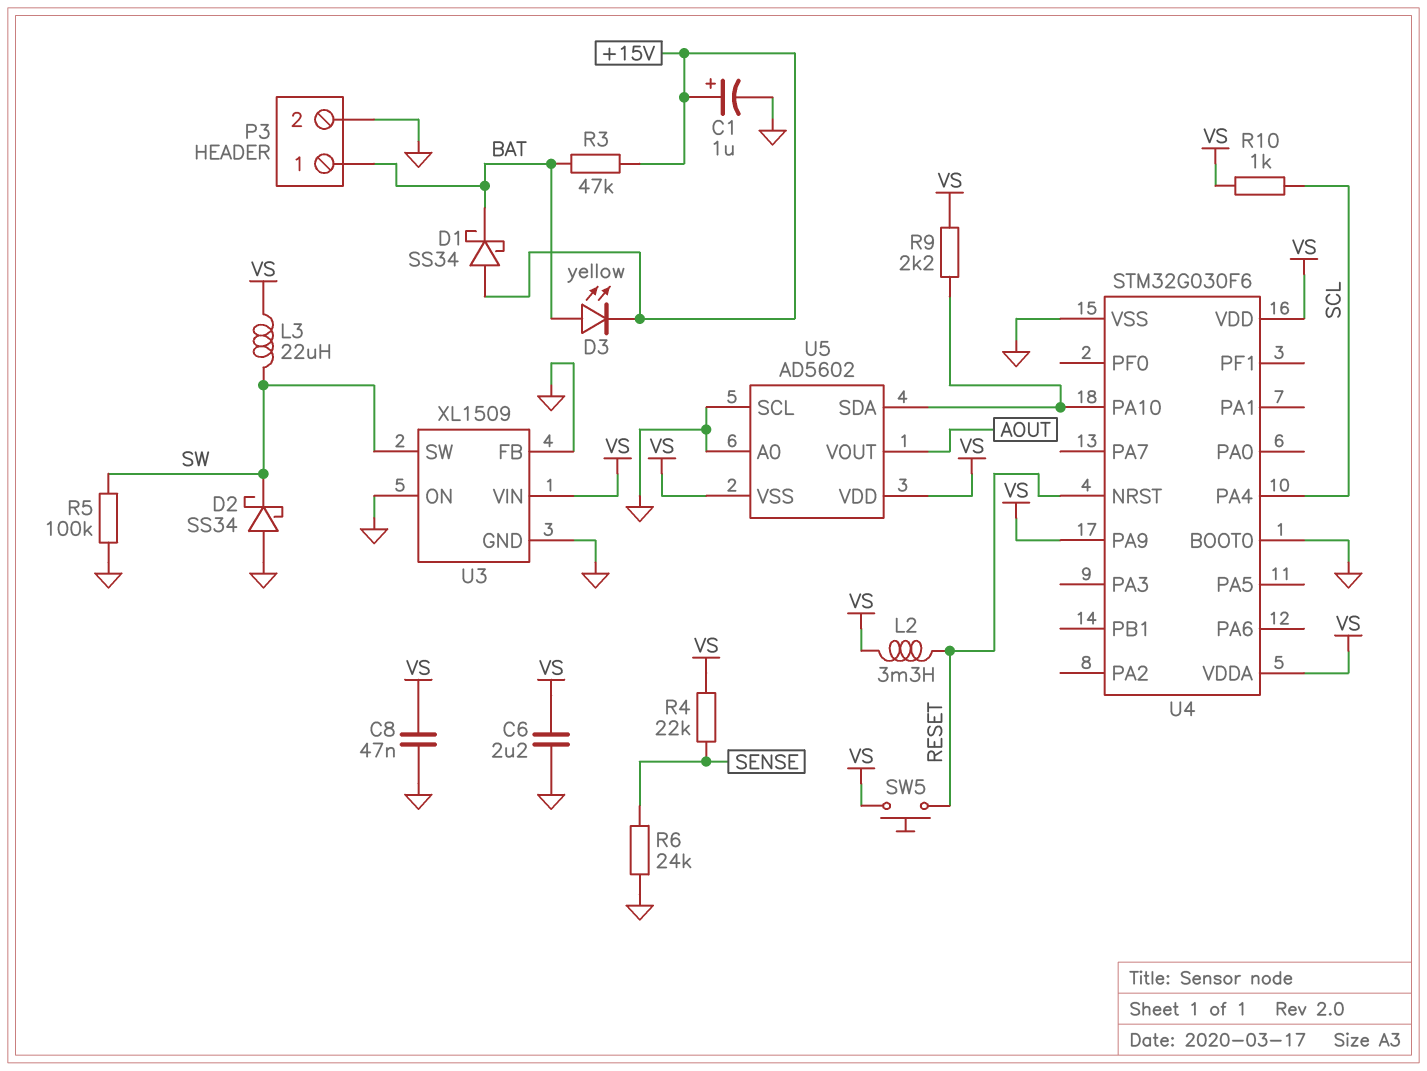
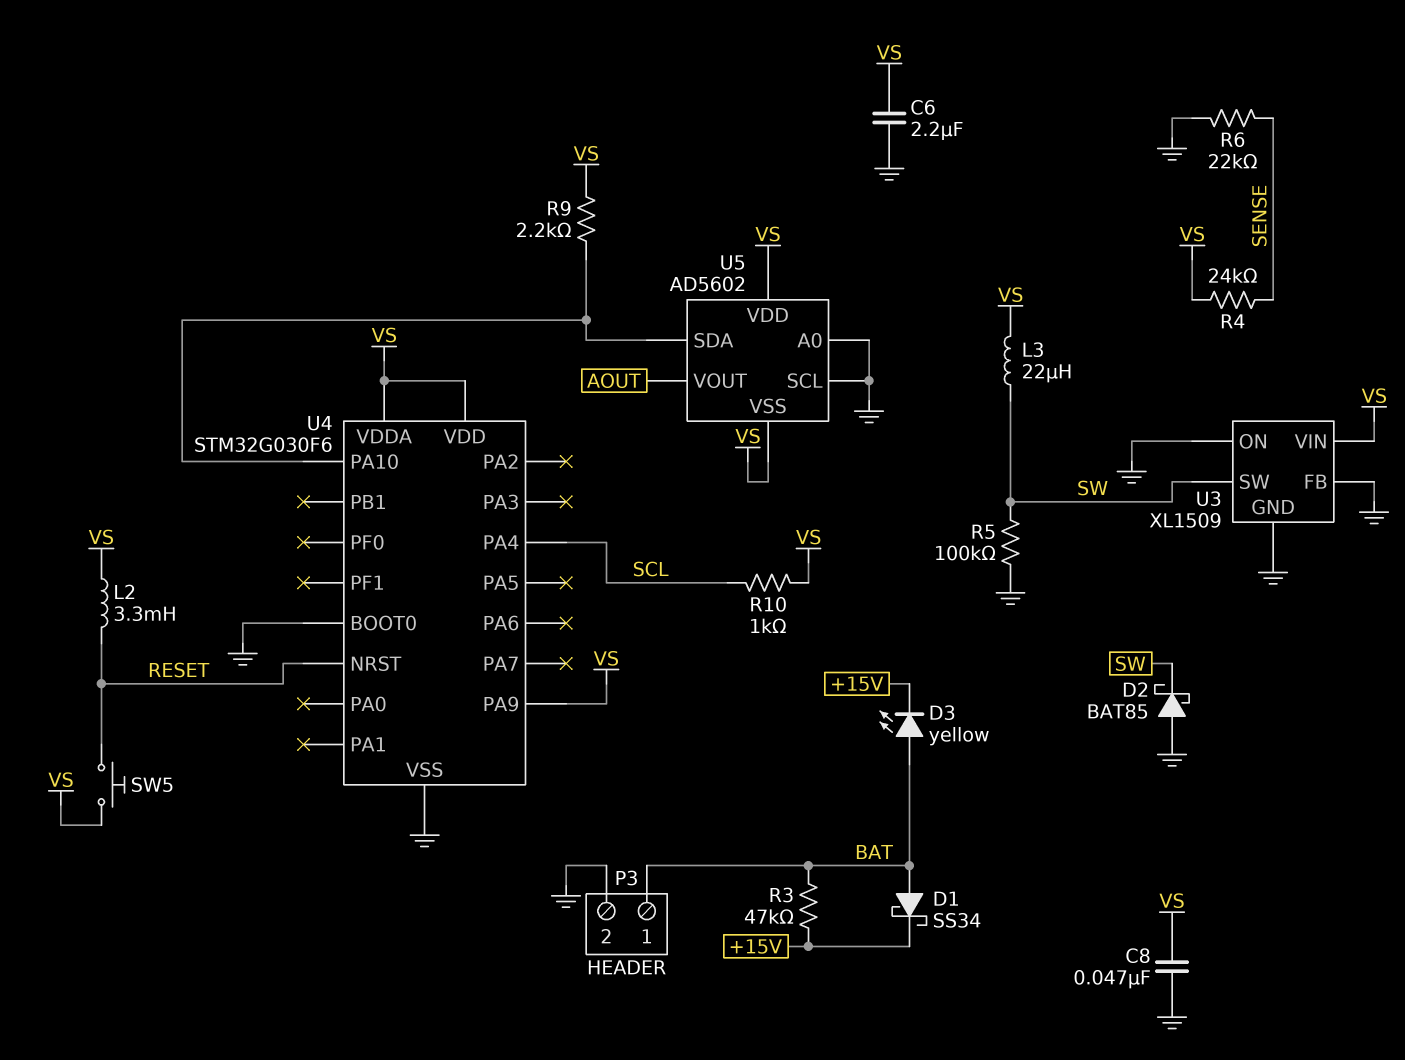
C1: 1uF (plus +15V, minus GND) -> none
D1: schottky SS34 (A +15V, K BAT) -> schottky SS34 (A BAT, K +15V)
D2: schottky SS34 (A GND, K SW) -> schottky BAT85 (A GND, K SW)
R4: 22k (SENSE, VS) -> 24k (SENSE, VS)
R6: 24k (GND, SENSE) -> 22k (GND, SENSE)

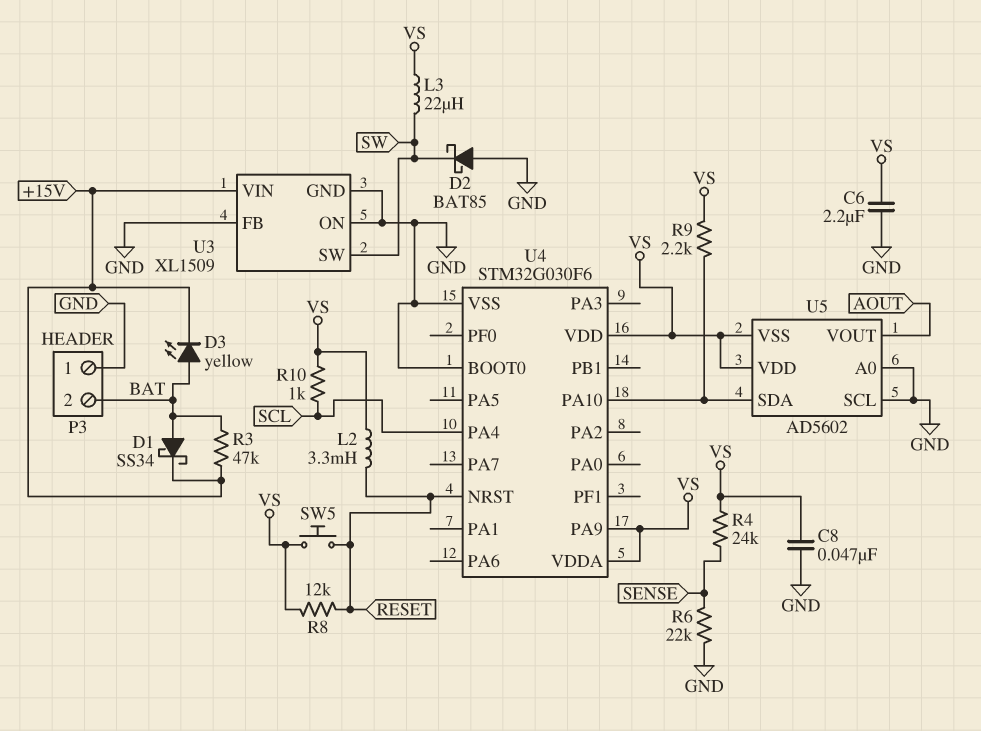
P3 pin 1: BAT -> GND
P3 pin 2: GND -> BAT
R5: 100k (GND, SW) -> none
R8: none -> 12k (RESET, VS)
U3 pin VIN: VS -> +15V

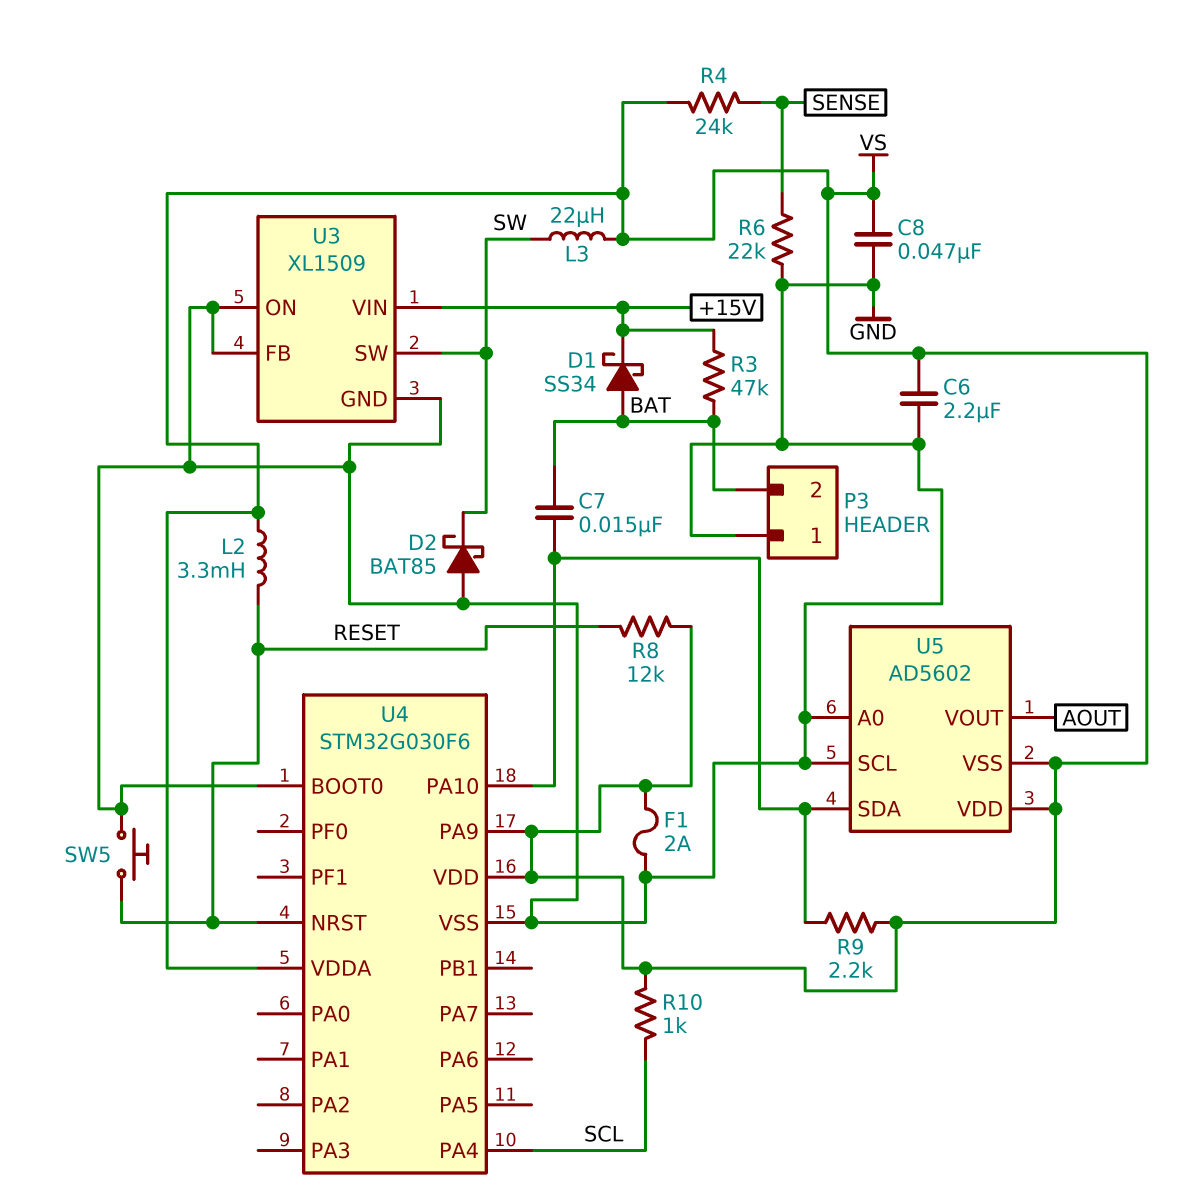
C7: none -> 15nF (BAT, U4/PA10)
D3: LED yellow (A BAT, K +15V) -> none
F1: none -> 2A (GND, VS)
SW5: button (RESET, VS) -> button (GND, RESET)

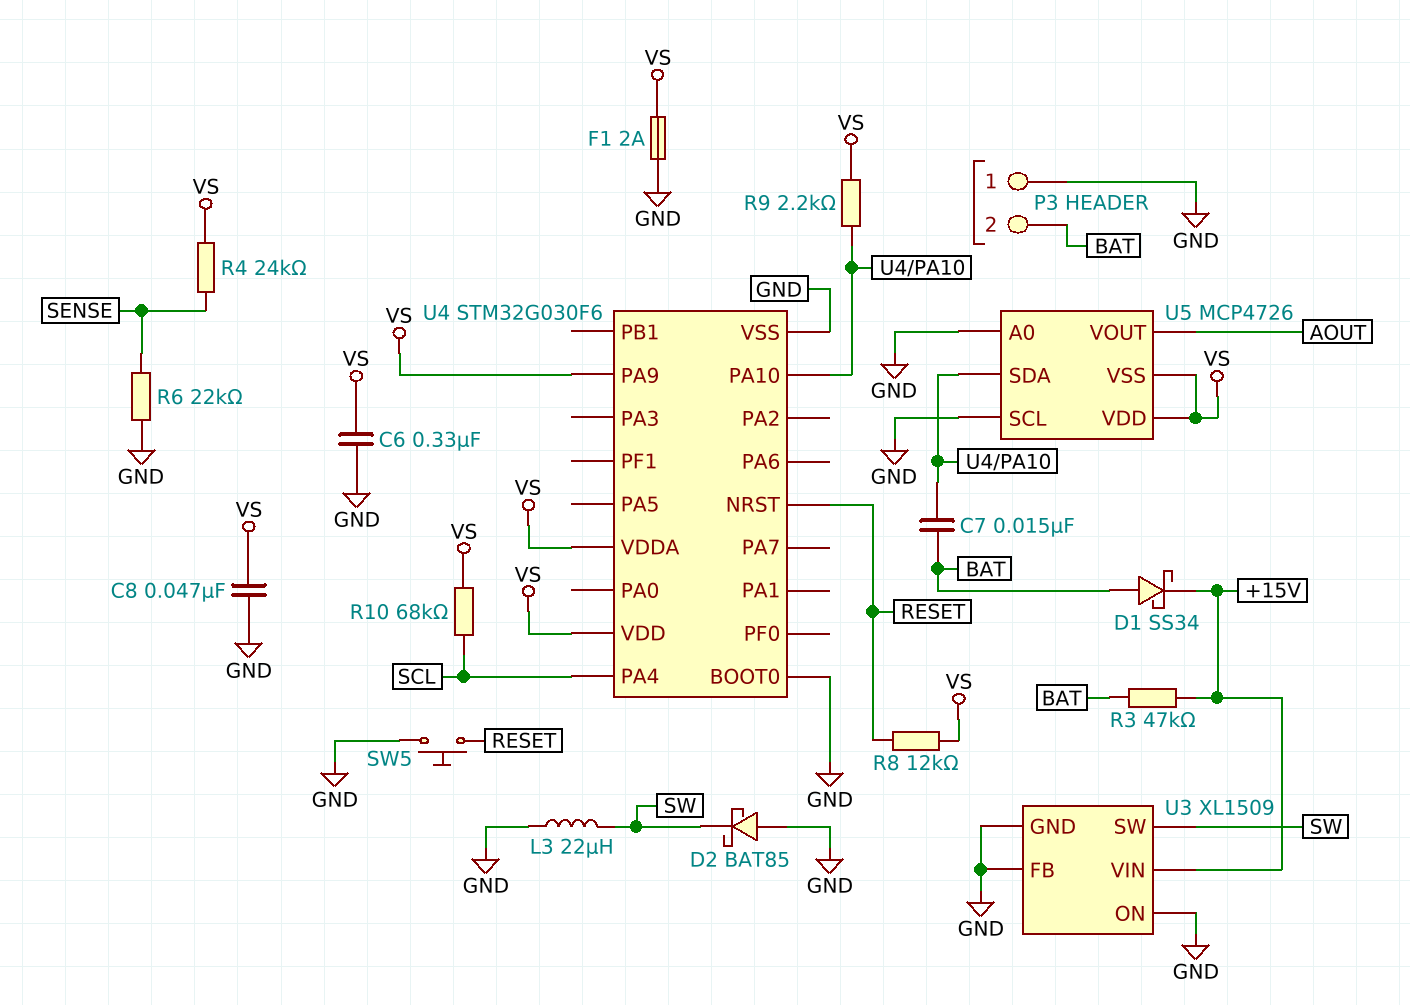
C6: 2.2uF (GND, VS) -> 330nF (GND, VS)
L2: 3.3mH (RESET, VS) -> none
L3: 22uH (SW, VS) -> 22uH (GND, SW)
R10: 1k (SCL, VS) -> 68k (SCL, VS)
U5: AD5602 -> MCP4726

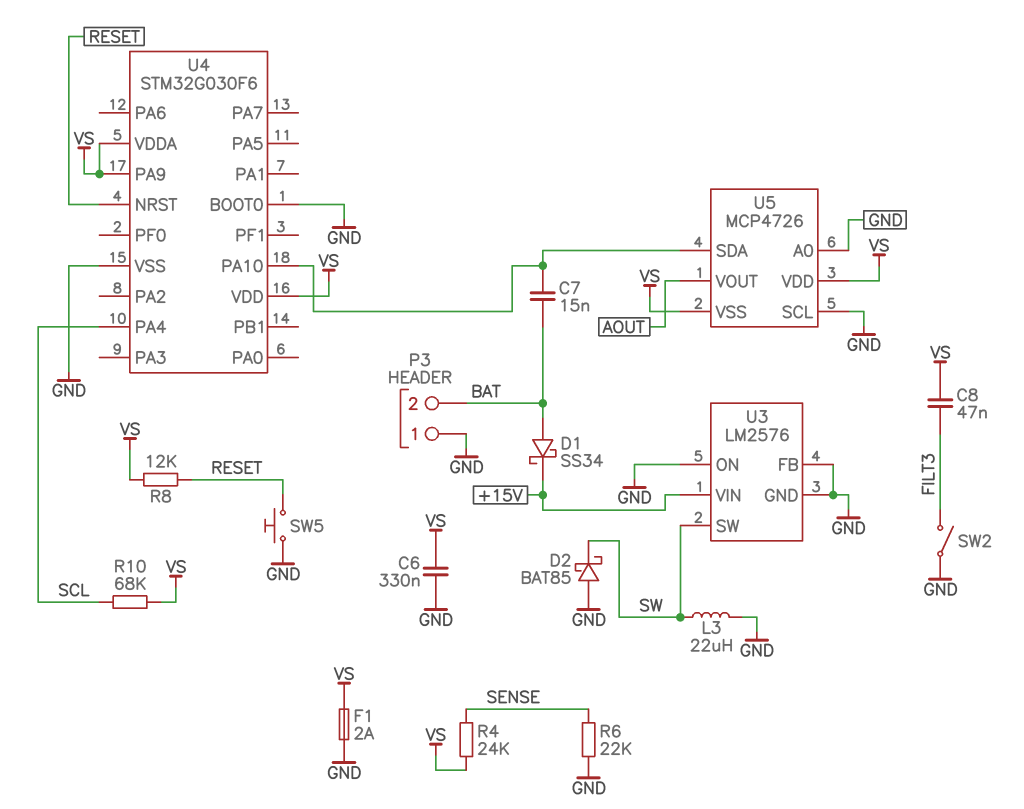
C8: 47nF (GND, VS) -> 47nF (FILT3, VS)
R3: 47k (+15V, BAT) -> none
R9: 2.2k (U4/PA10, VS) -> none
SW2: none -> switch (FILT3, GND)
U3: XL1509 -> LM2576

